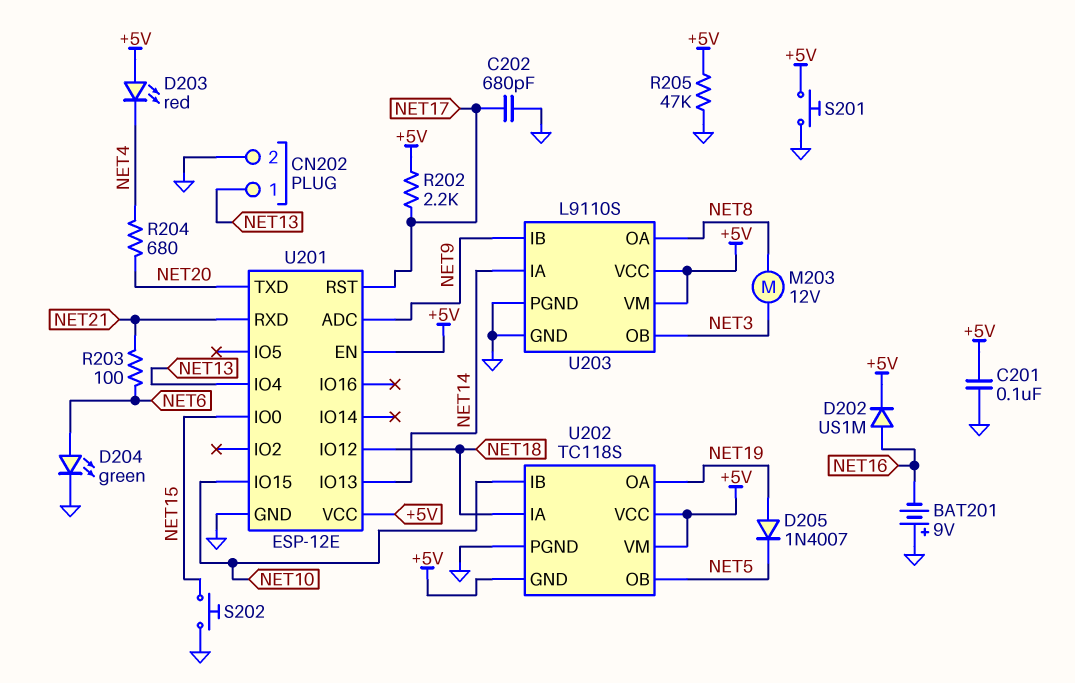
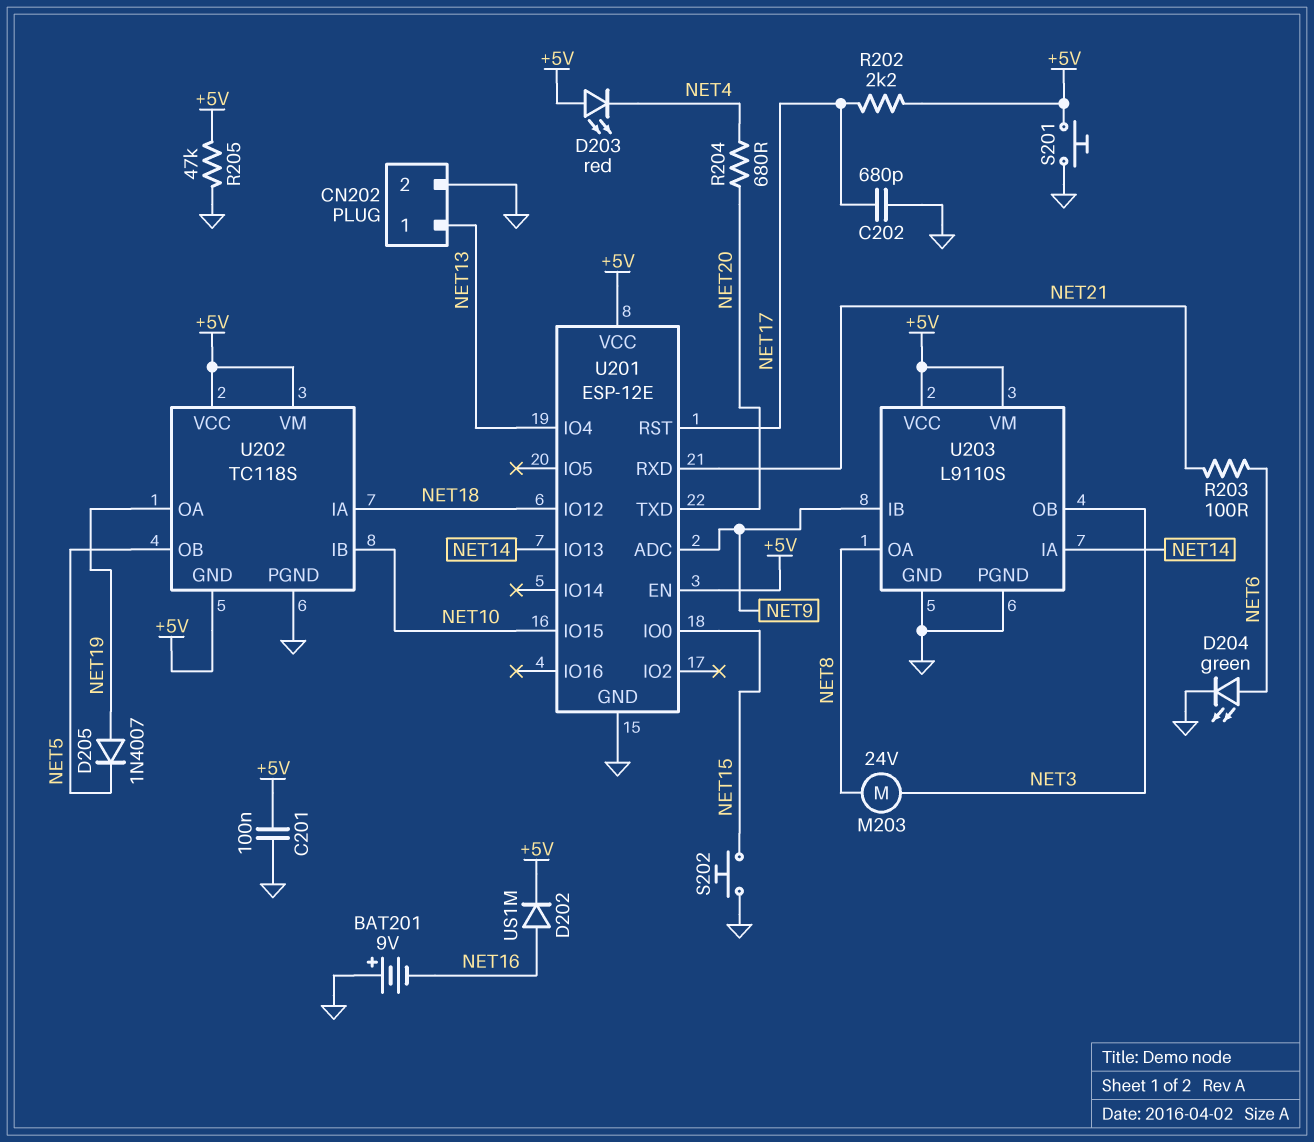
M203: motor 12V (NET3, NET8) -> motor 24V (NET3, NET8)

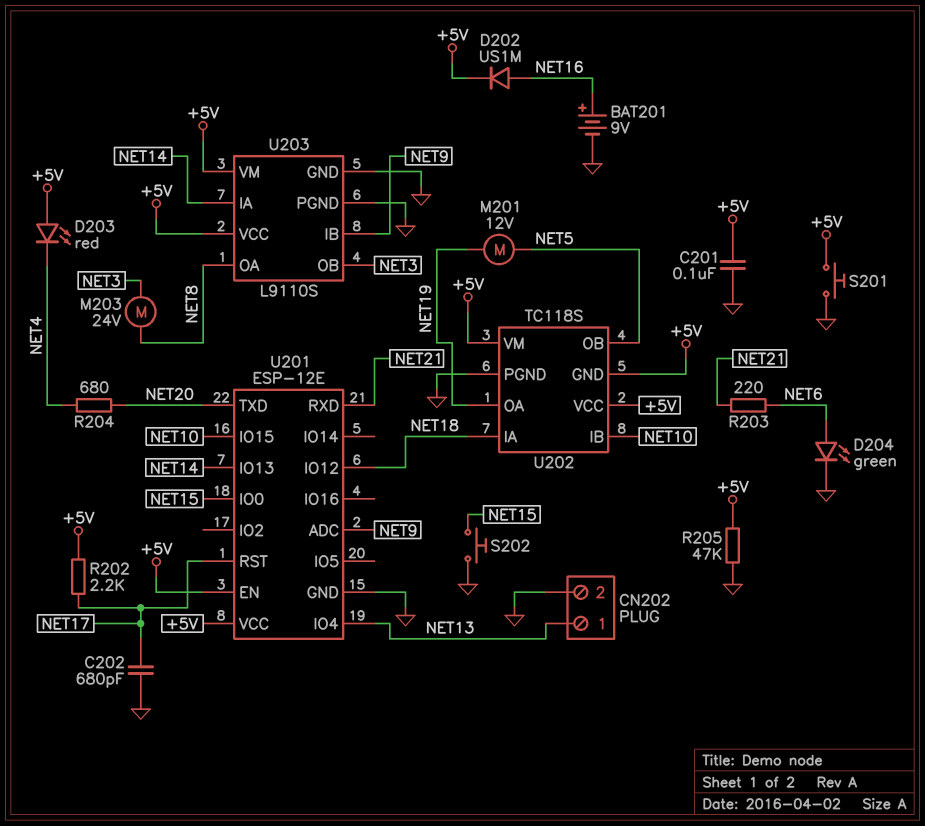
BAT201: 9V (plus GND, minus NET16) -> 9V (plus NET16, minus GND)
D205: diode 1N4007 (A NET19, K NET5) -> none
M201: none -> motor 12V (NET5, NET19)
R203: 100 (NET6, NET21) -> 220 (NET6, NET21)

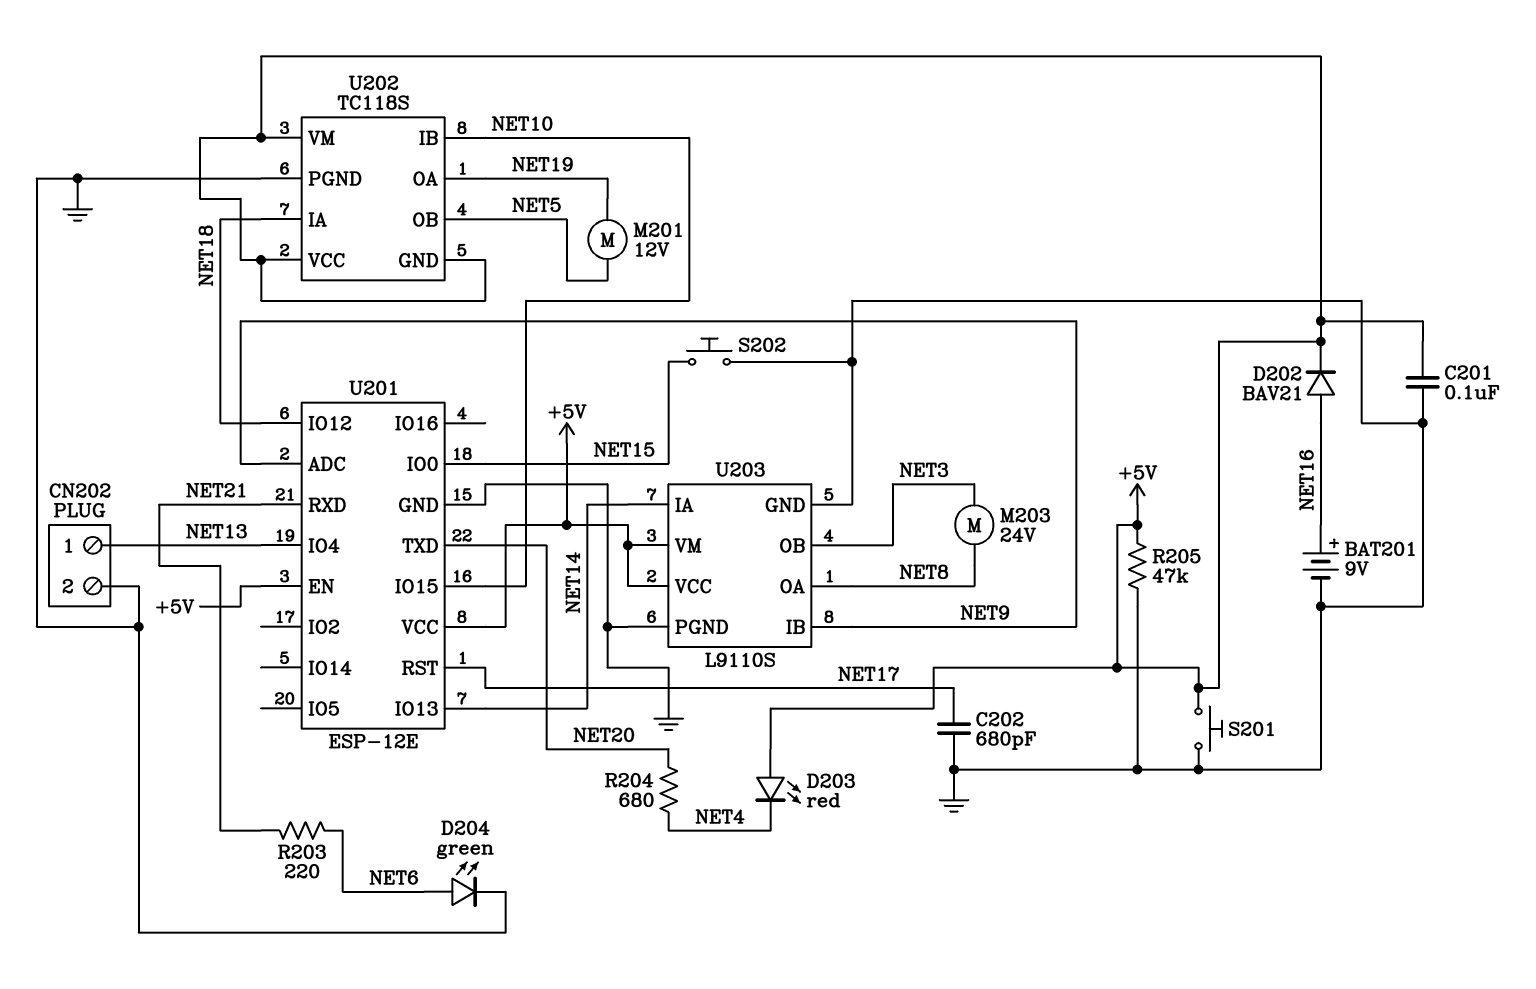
D202: diode US1M (A NET16, K +5V) -> diode BAV21 (A NET16, K +5V)
R202: 2.2k (+5V, NET17) -> none

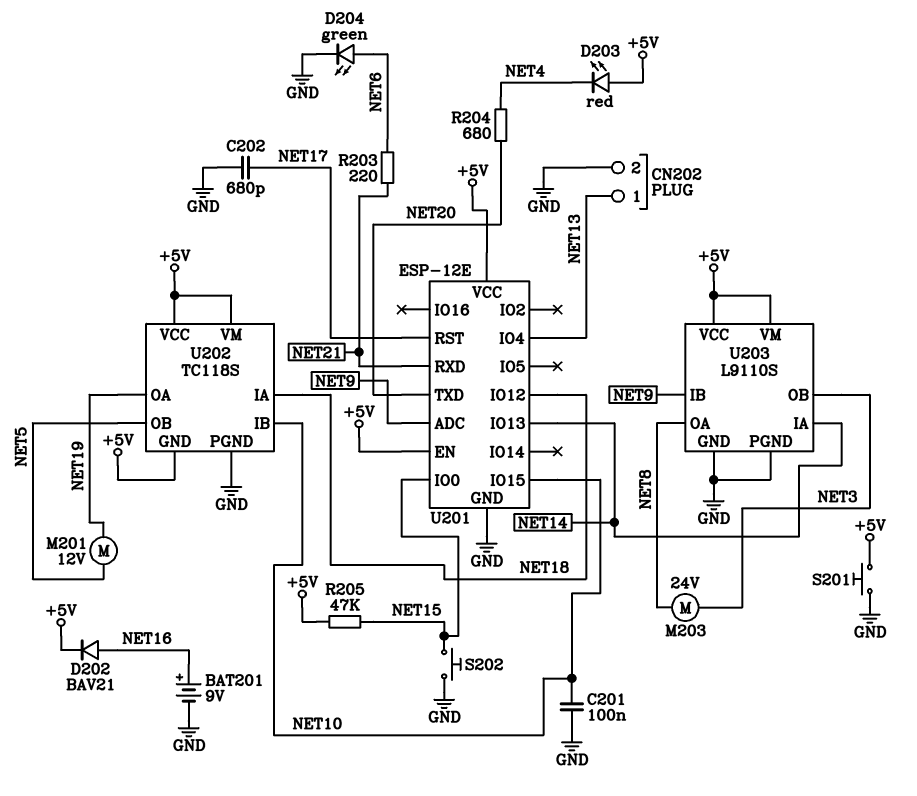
C201: 100nF (+5V, GND) -> 100nF (GND, NET10)
R205: 47k (+5V, GND) -> 47k (+5V, NET15)

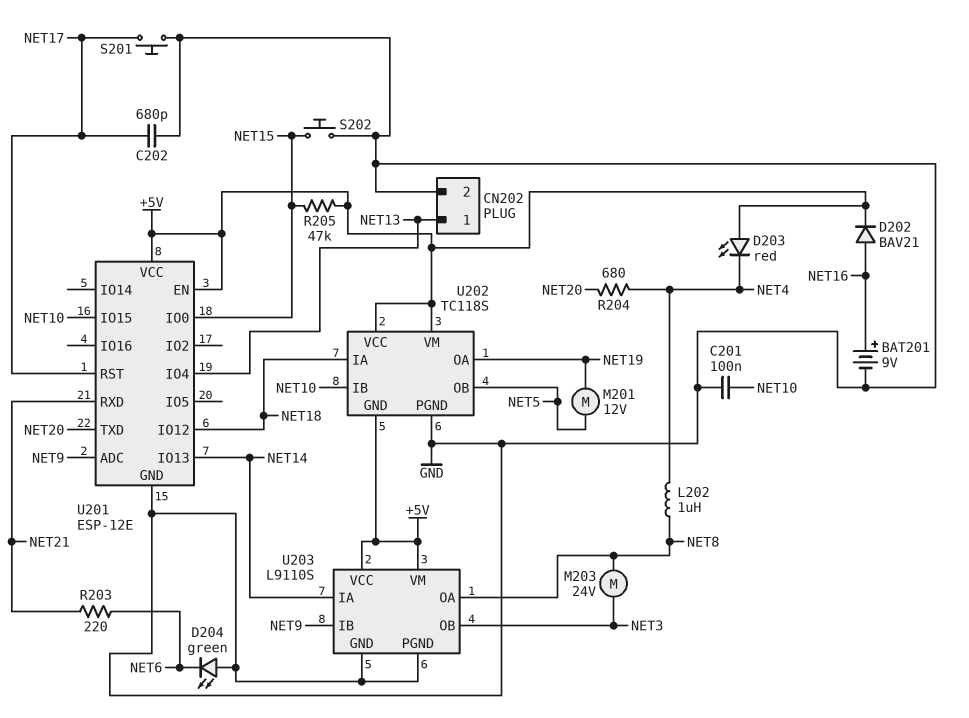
D204: LED green (A NET6, K GND) -> LED green (A GND, K NET6)
L202: none -> 1uH (NET4, NET8)
S201: button (+5V, GND) -> button (GND, NET17)

